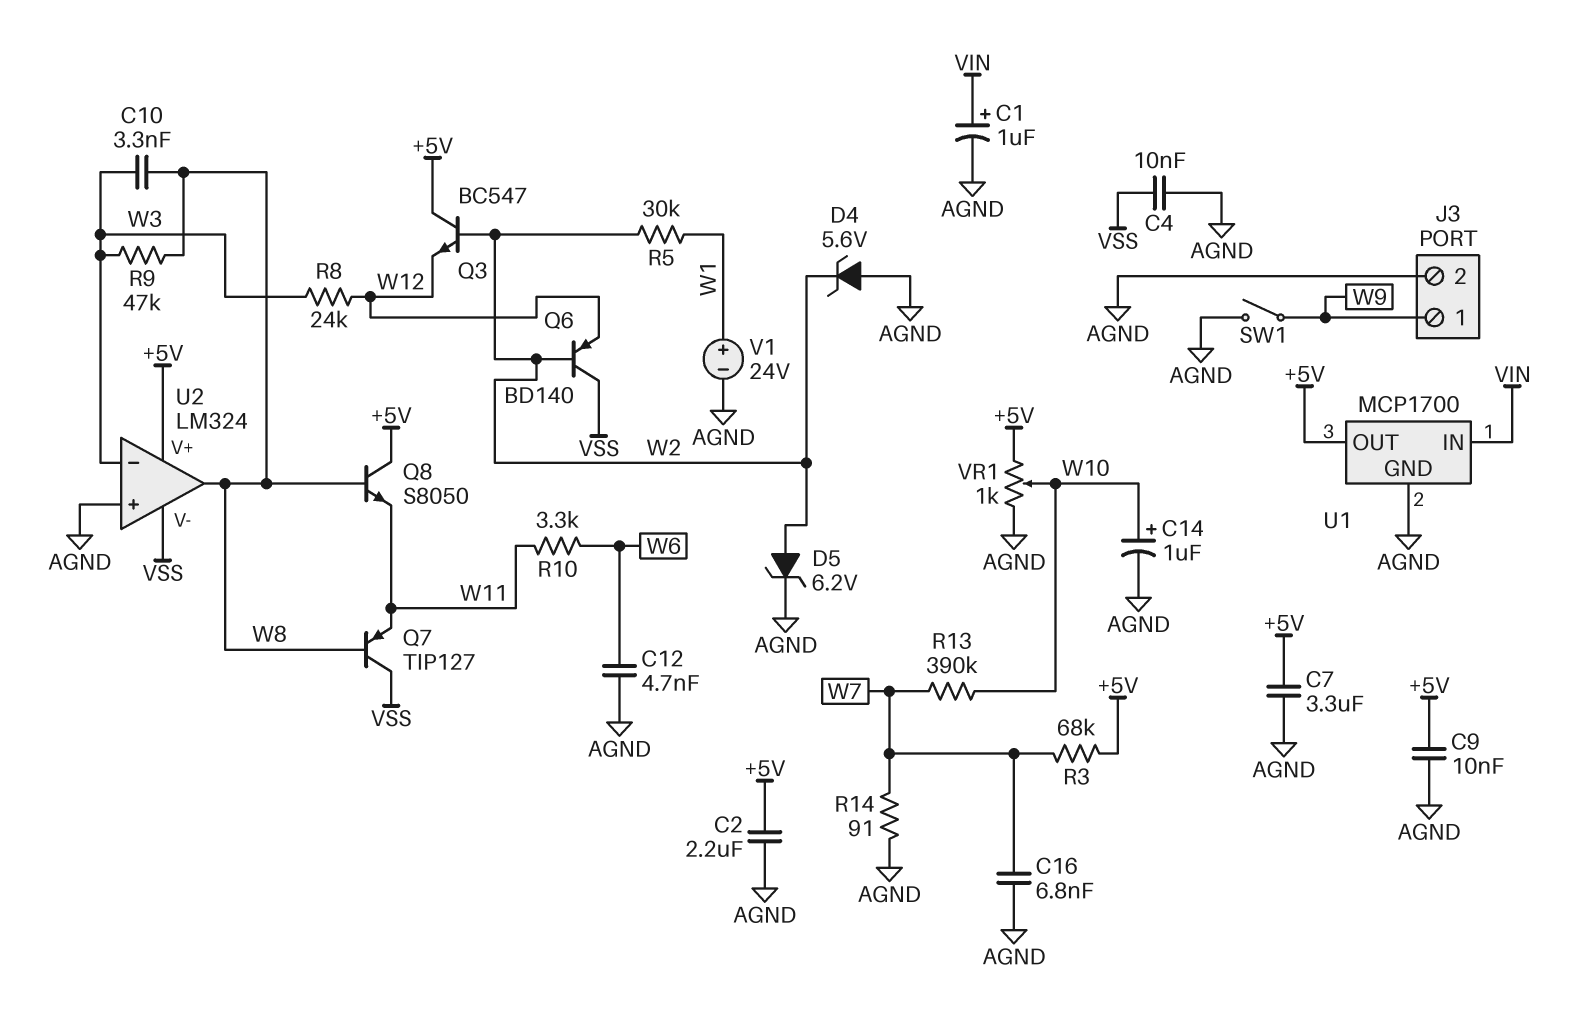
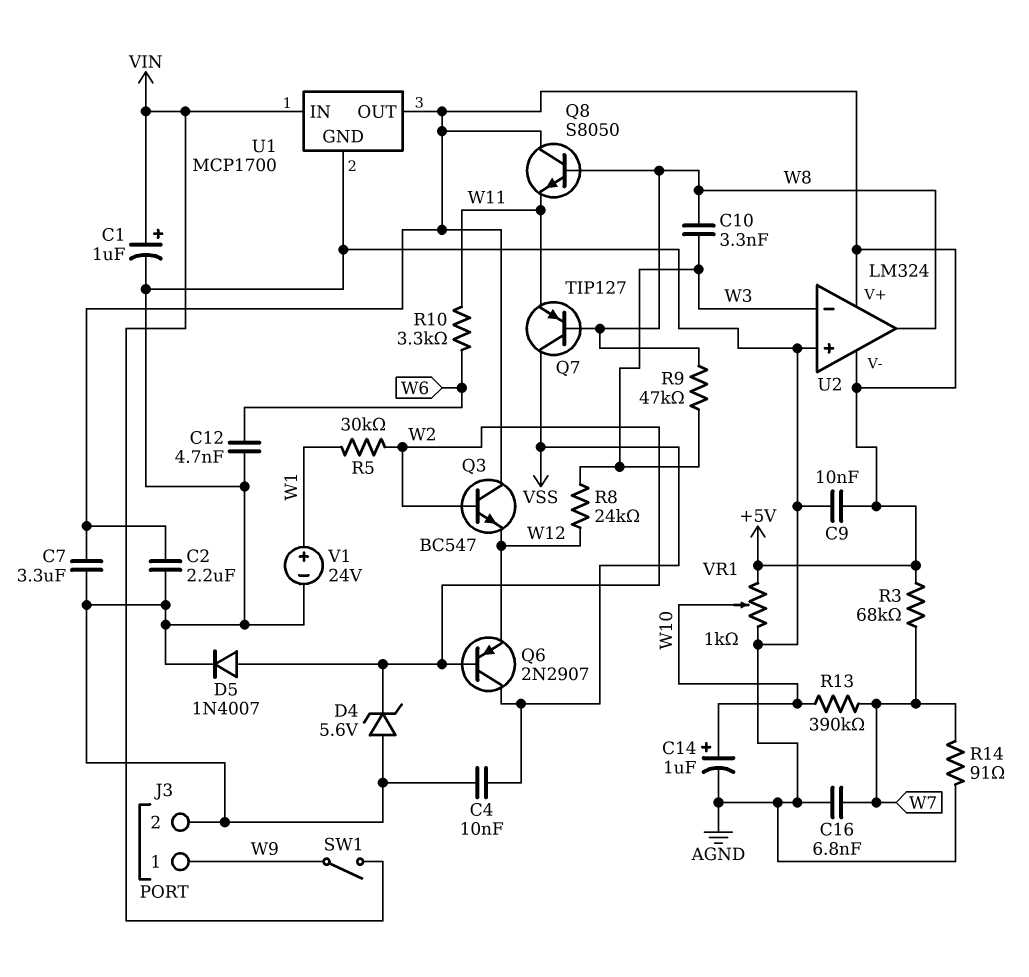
D5: zener 6.2V (A W2, K AGND) -> diode 1N4007 (A W2, K AGND)
Q6: PNP BD140 (B W2, C VSS, E W12) -> PNP 2N2907 (B W2, C VSS, E W12)
SW1: switch (AGND, W9) -> switch (VIN, W9)
U2 pin V-: VSS -> +5V

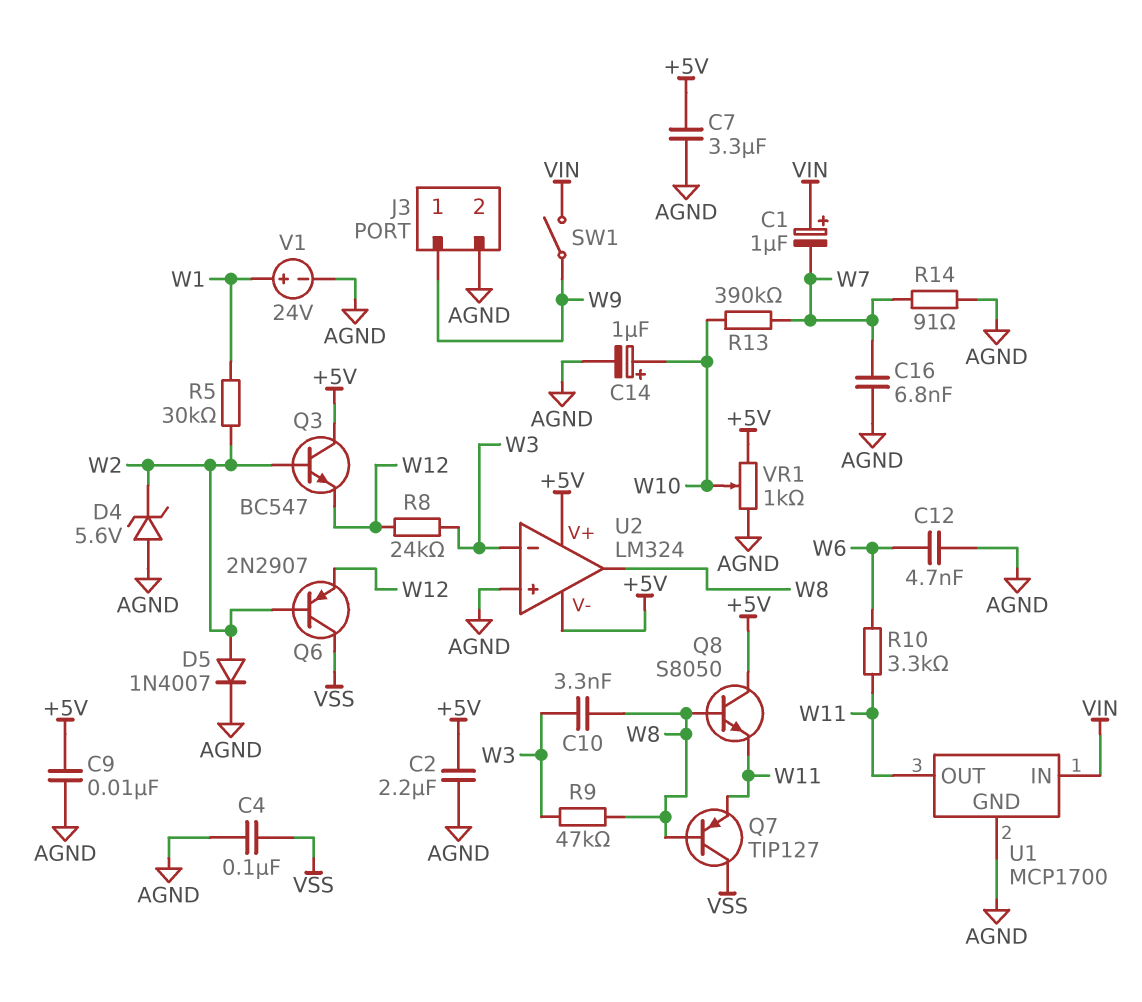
C1: 1uF (plus VIN, minus AGND) -> 1uF (plus VIN, minus W7)
C4: 10nF (AGND, VSS) -> 100nF (AGND, VSS)
R3: 68k (+5V, W7) -> none
U1 pin OUT: +5V -> W11

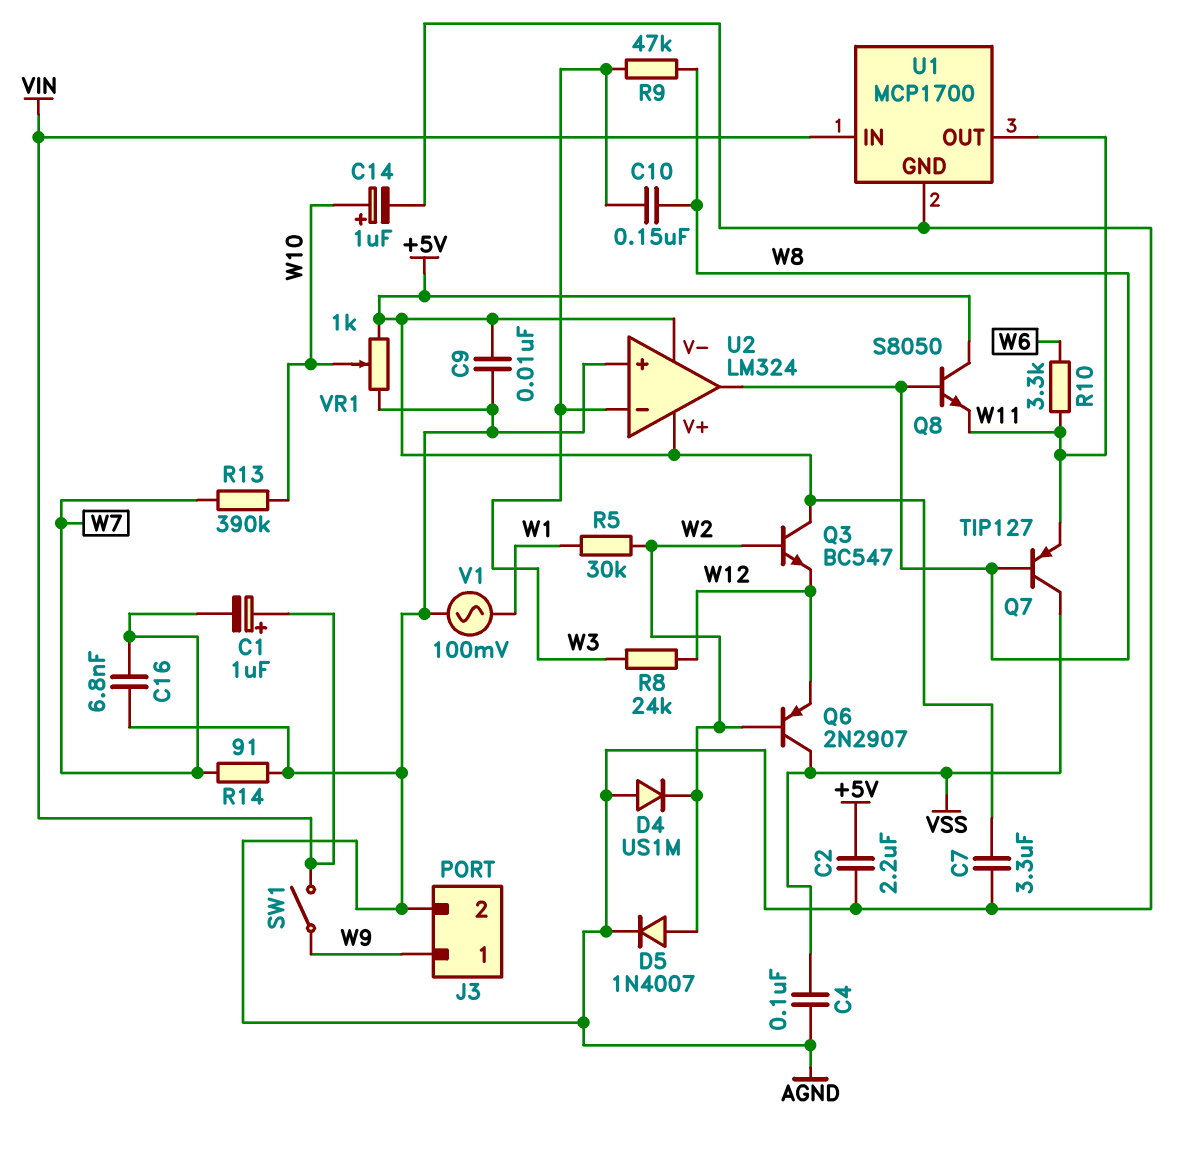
C10: 3.3nF (W3, W8) -> 150nF (W3, W8)
C12: 4.7nF (AGND, W6) -> none
D4: zener 5.6V (A AGND, K W2) -> diode US1M (A AGND, K W2)
V1: 24V (plus W1, minus AGND) -> AC 100mV (AGND, W1)

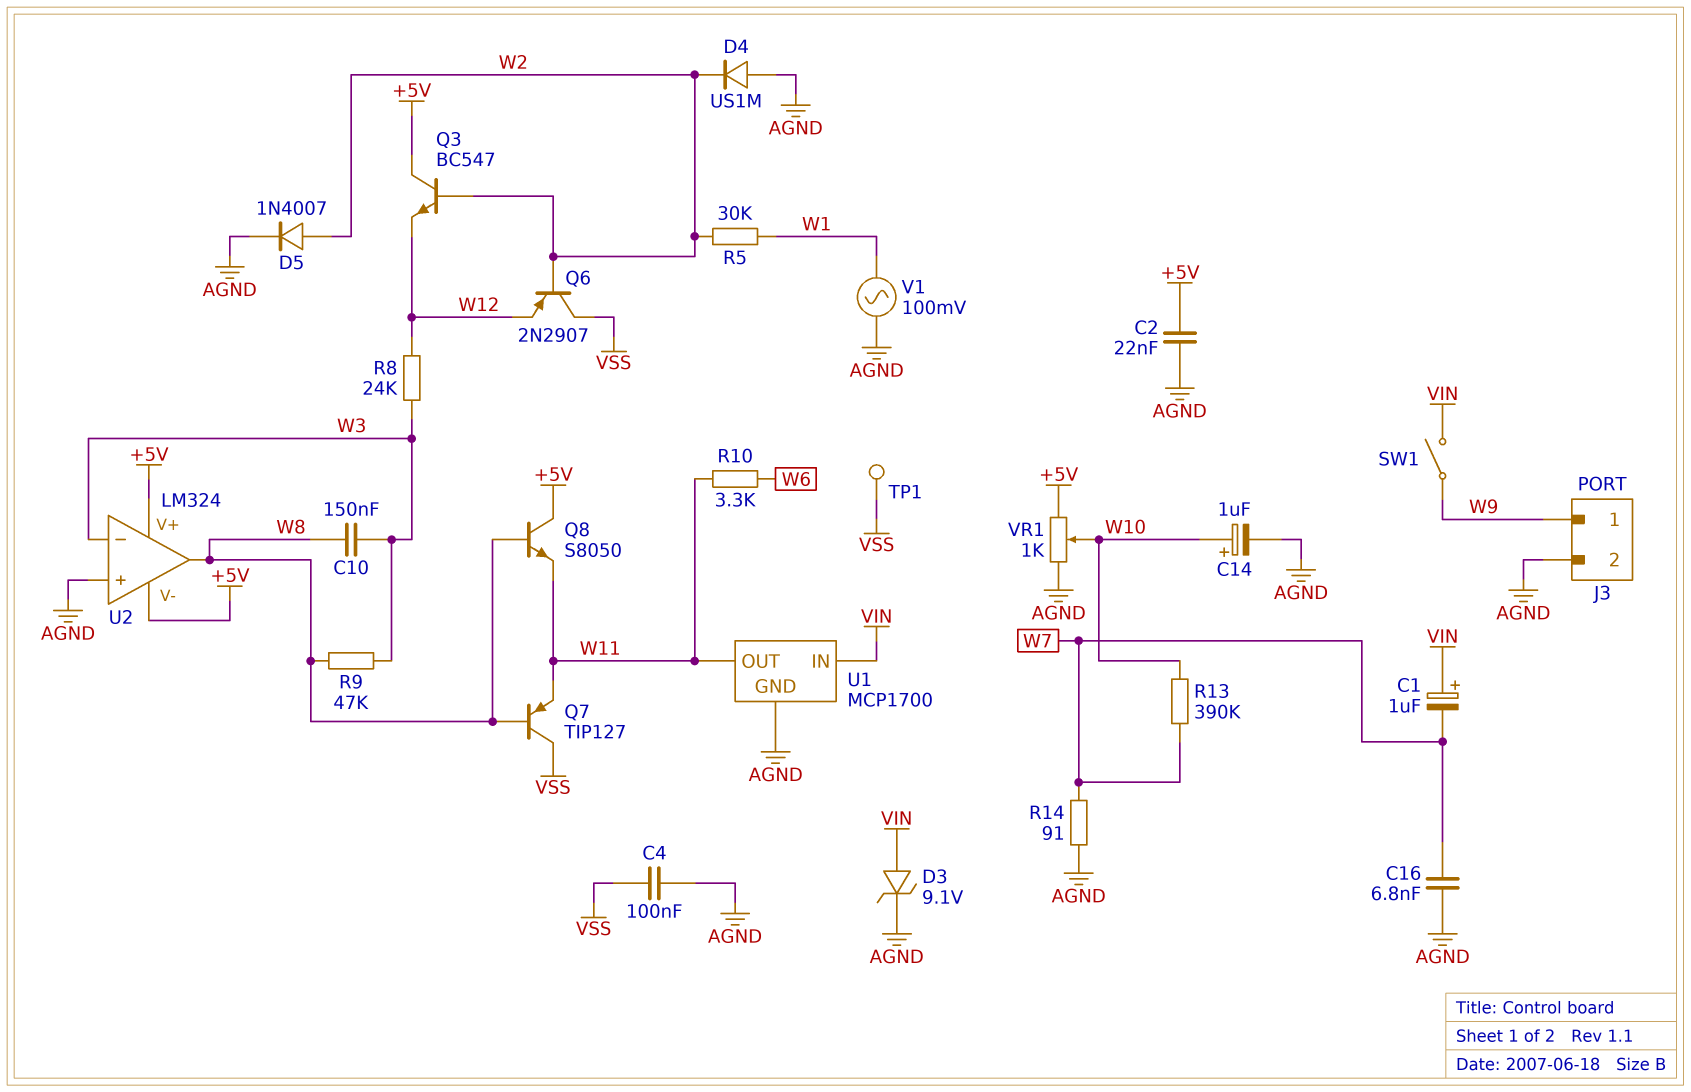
C2: 2.2uF (+5V, AGND) -> 22nF (+5V, AGND)
C7: 3.3uF (+5V, AGND) -> none
C9: 10nF (+5V, AGND) -> none
D3: none -> zener 9.1V (A VIN, K AGND)
TP1: none -> test point (VSS)

